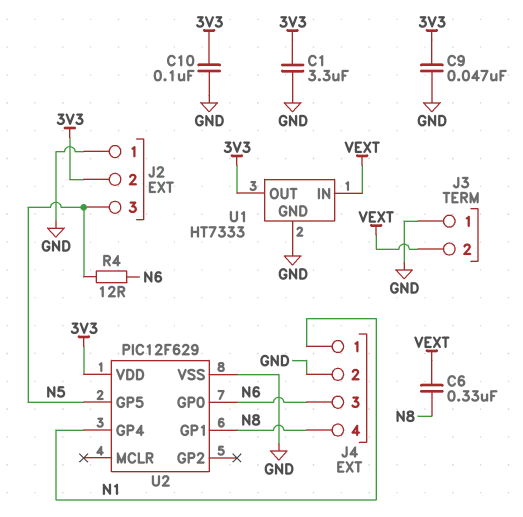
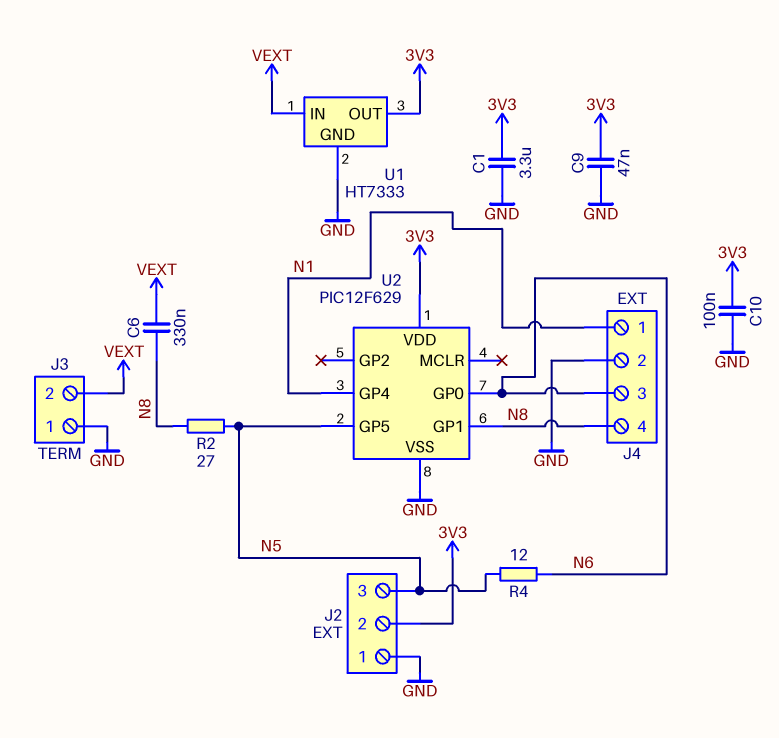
R2: none -> 27 (N5, N8)

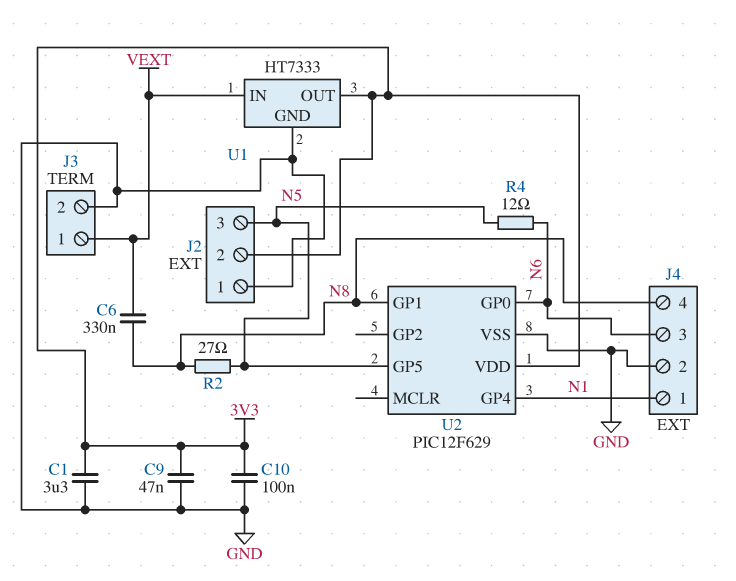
J3 pin 1: GND -> VEXT
J3 pin 2: VEXT -> GND

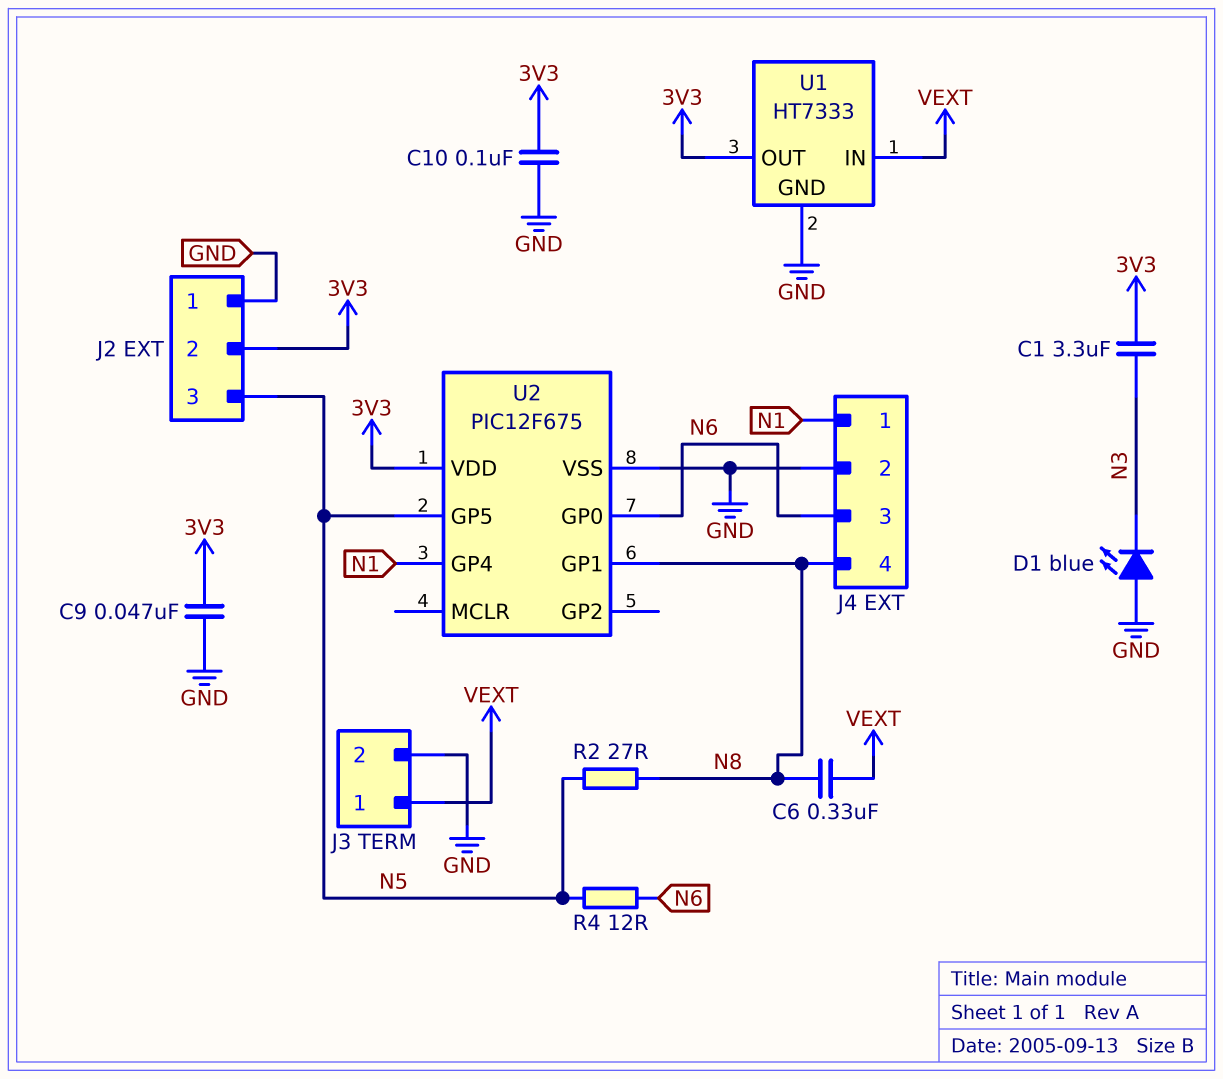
C1: 3.3uF (3V3, GND) -> 3.3uF (3V3, N3)
D1: none -> LED blue (A GND, K N3)
U2: PIC12F629 -> PIC12F675

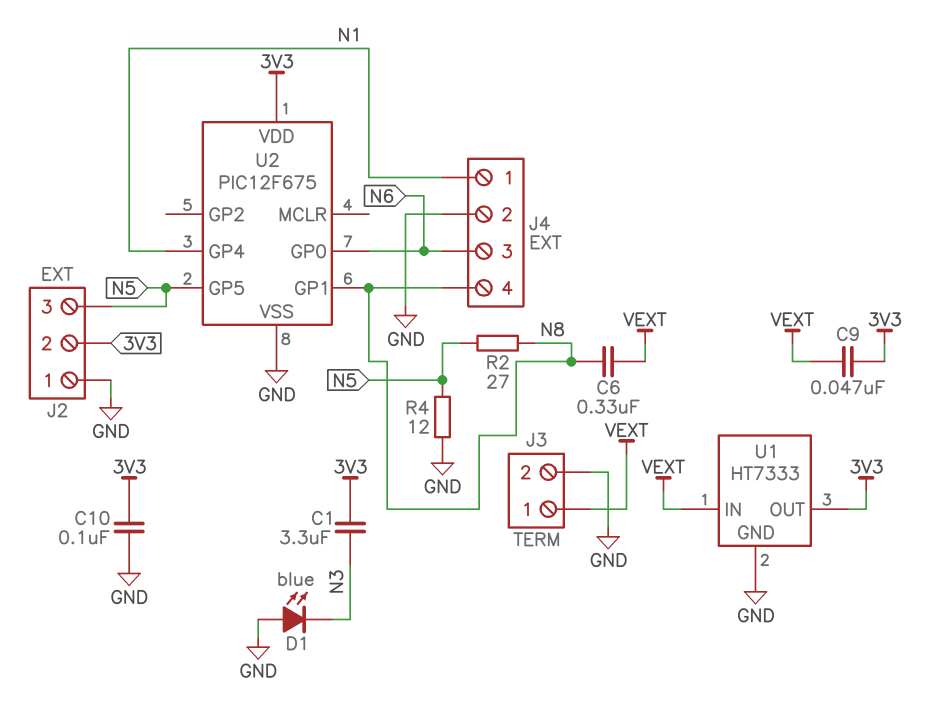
C9: 47nF (3V3, GND) -> 47nF (3V3, VEXT)
R4: 12 (N5, N6) -> 12 (GND, N5)

